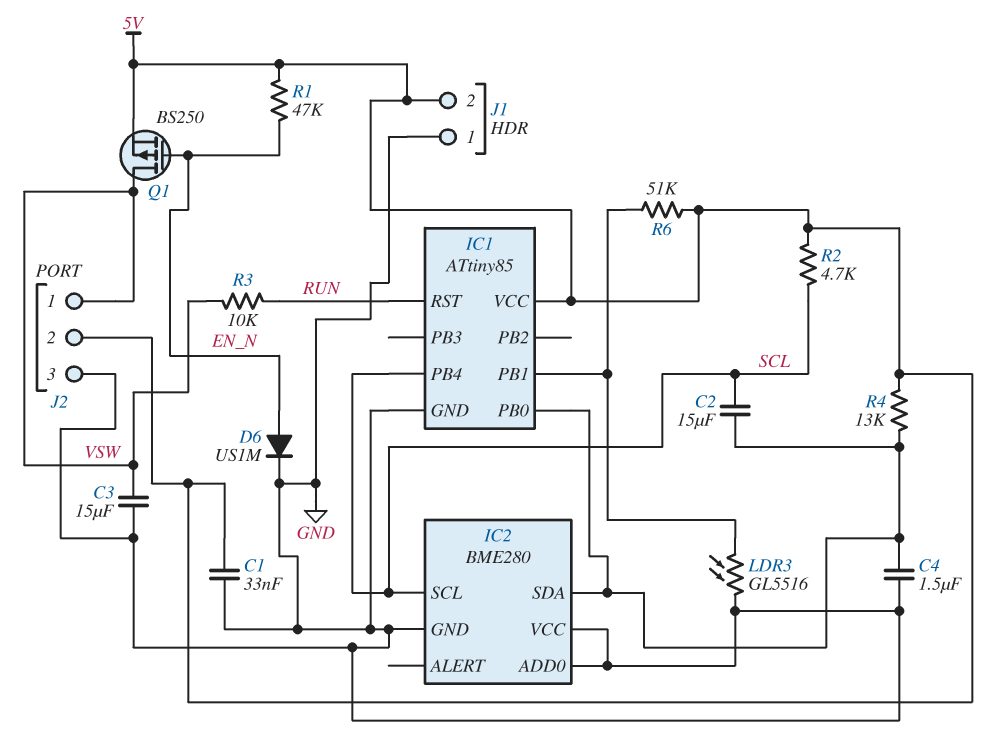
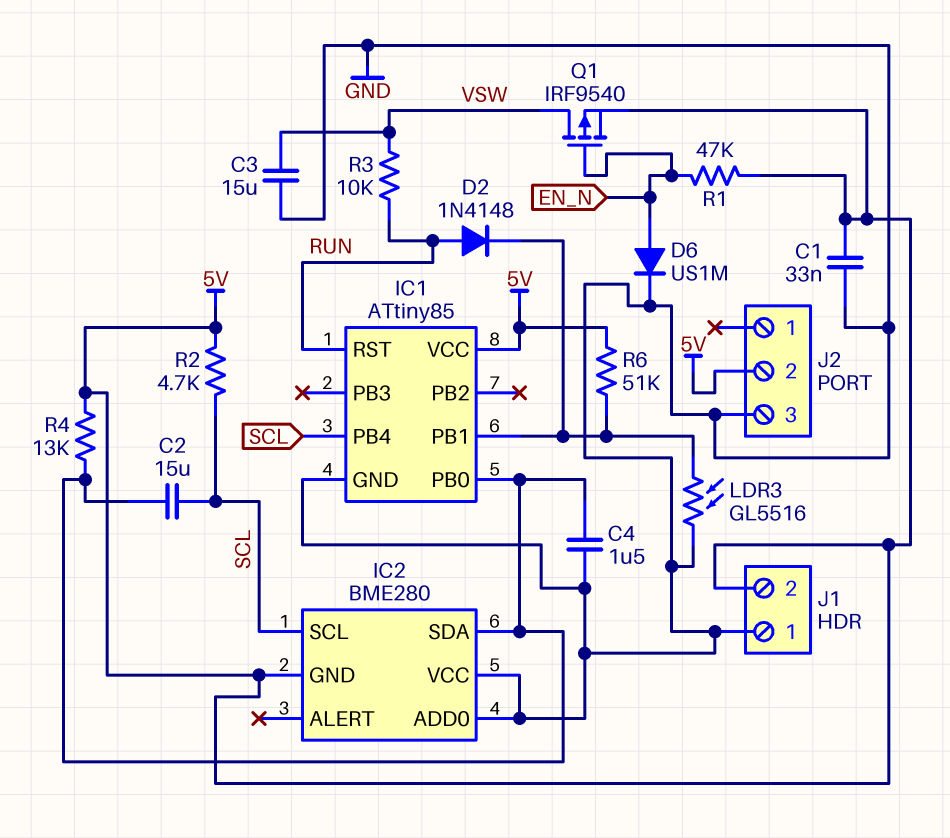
D2: none -> diode 1N4148 (A RUN, K IC1/PB1)
IC2 pin GND: GND -> 5V
J2 pin 1: VSW -> none
Q1: PMOS BS250 (G EN_N, D VSW, S 5V) -> PMOS IRF9540 (G EN_N, D VSW, S 5V)

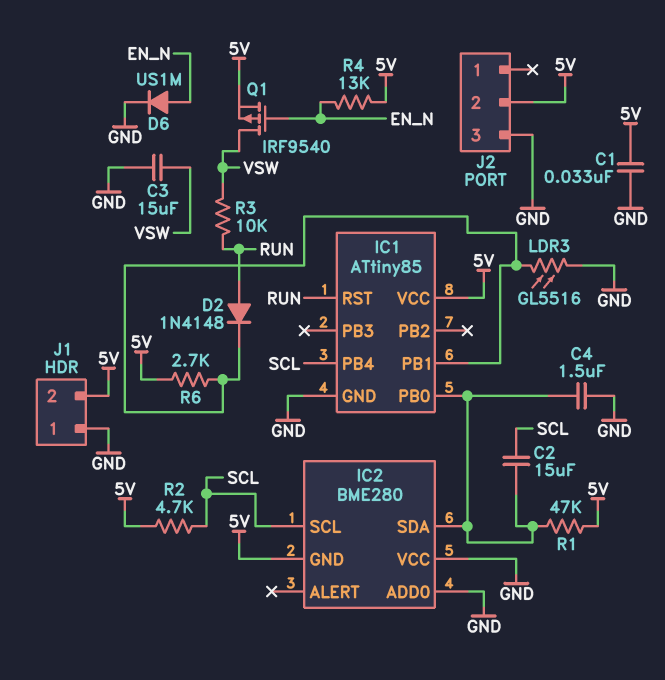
R1: 47k (5V, EN_N) -> 47k (5V, IC1/PB0)
R4: 13k (5V, IC1/PB0) -> 13k (5V, EN_N)
R6: 51k (5V, IC1/PB1) -> 2.7k (5V, IC1/PB1)

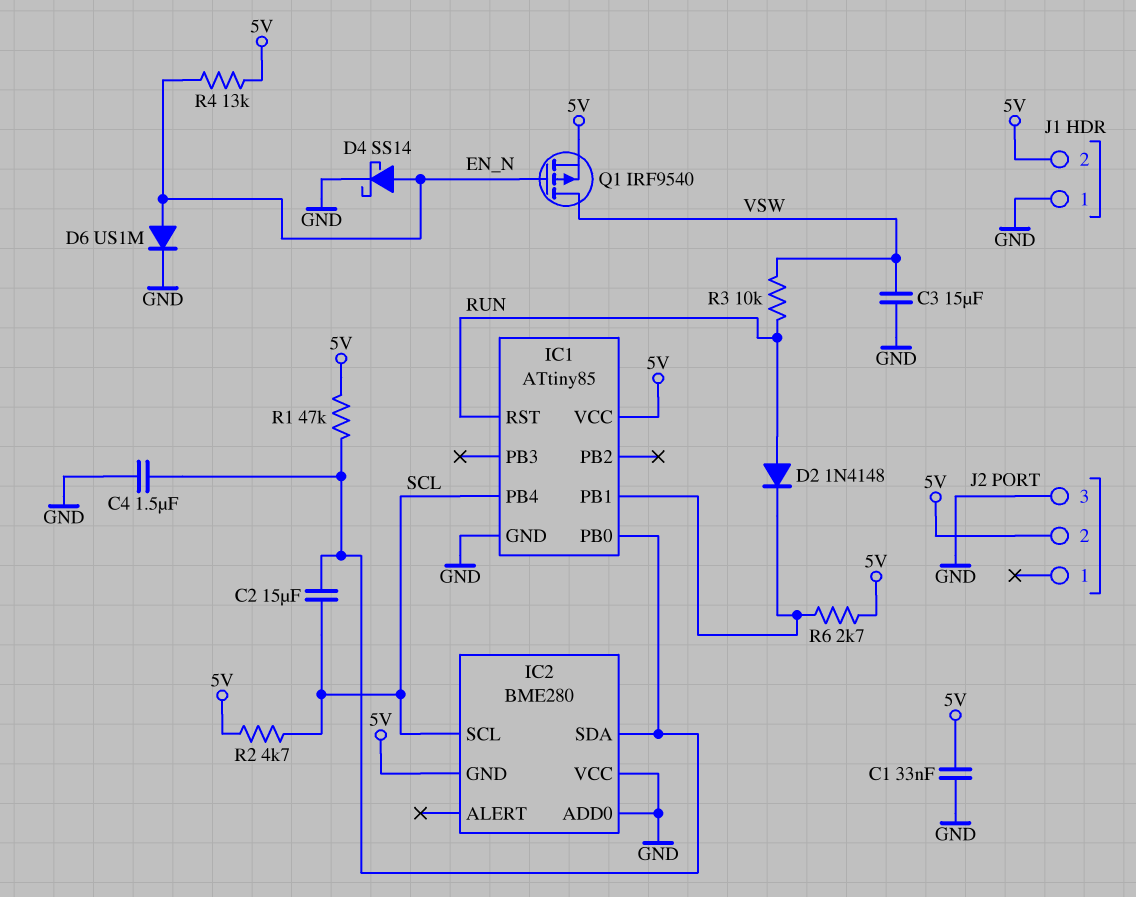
D4: none -> schottky SS14 (A EN_N, K GND)
LDR3: GL5516 (GND, IC1/PB1) -> none

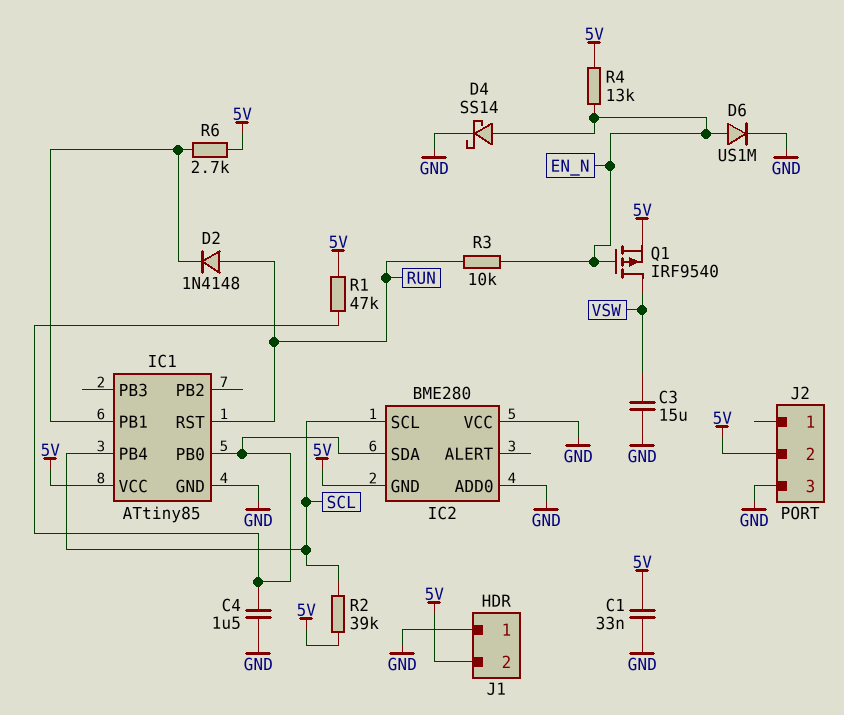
C2: 15uF (IC1/PB0, SCL) -> none
R2: 4.7k (5V, SCL) -> 39k (5V, SCL)
R3: 10k (RUN, VSW) -> 10k (EN_N, RUN)

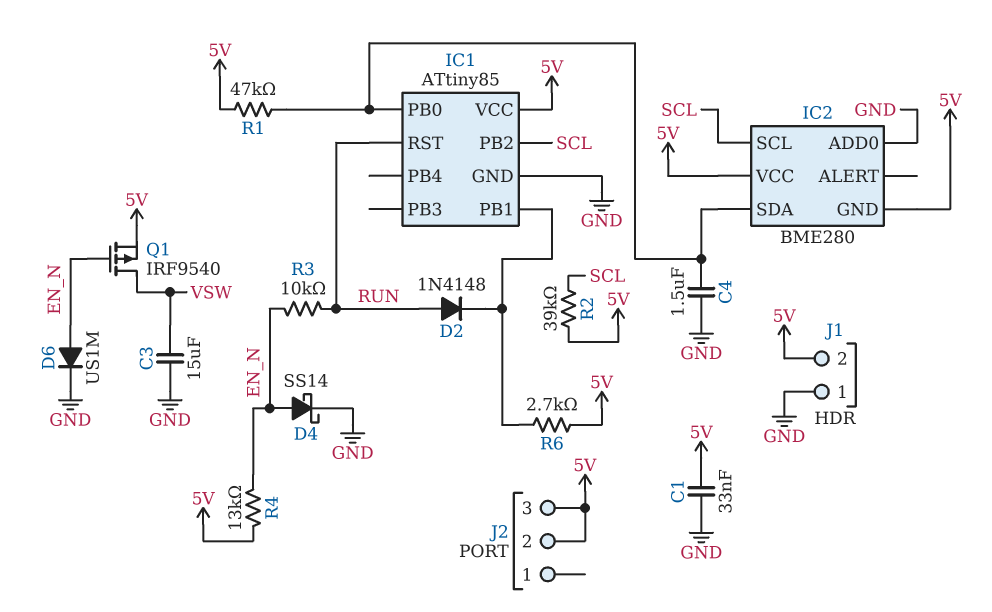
IC1 pin PB2: none -> SCL
IC1 pin PB4: SCL -> none
IC2 pin VCC: GND -> 5V
J2 pin 3: GND -> 5V

